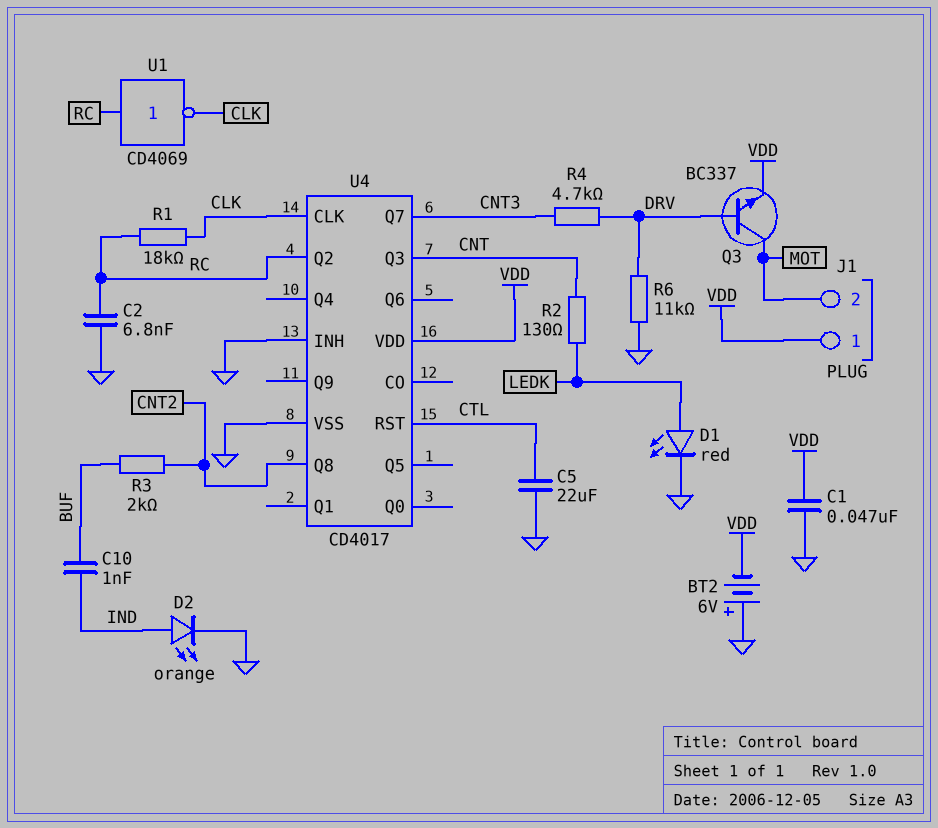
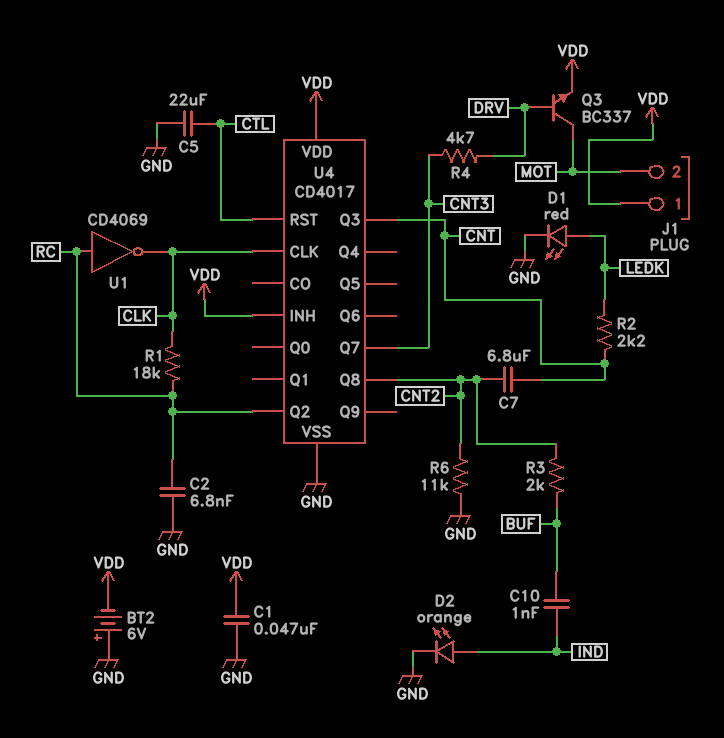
C7: none -> 6.8uF (CNT, CNT2)
R2: 130 (CNT, LEDK) -> 2.2k (CNT, LEDK)
R6: 11k (DRV, GND) -> 11k (CNT2, GND)
U4 pin INH: GND -> VDD

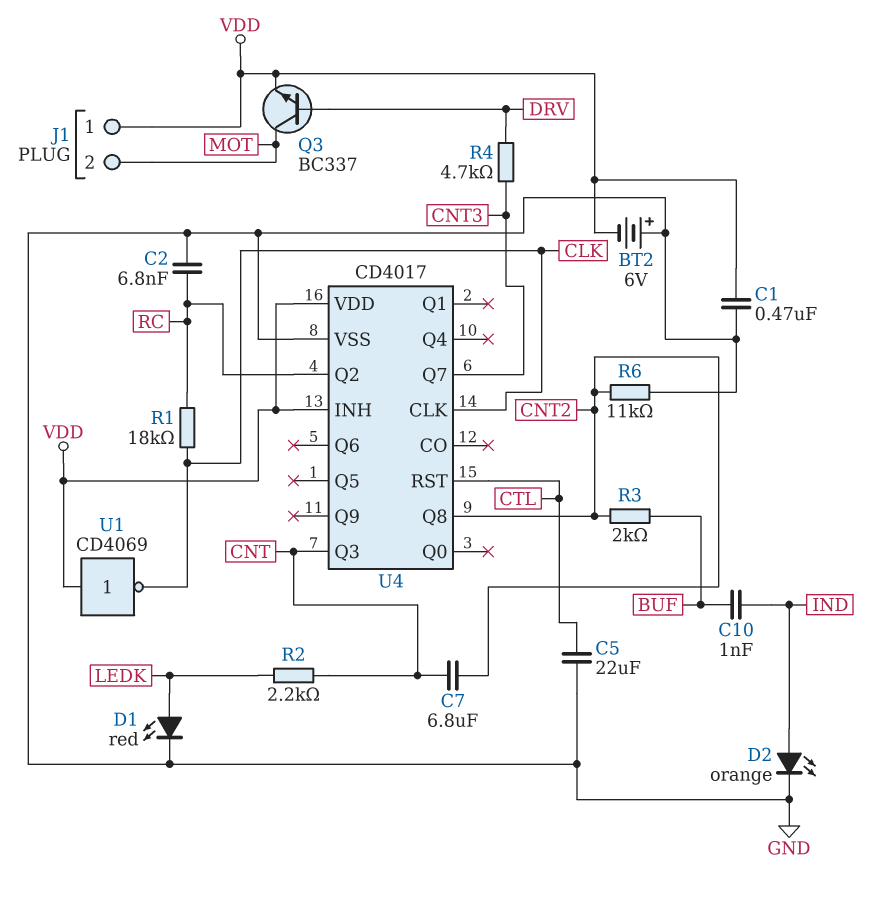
C1: 47nF (GND, VDD) -> 470nF (GND, VDD)
U1: NOT CD4069 (in RC, out CLK) -> NOT CD4069 (in VDD, out CLK)

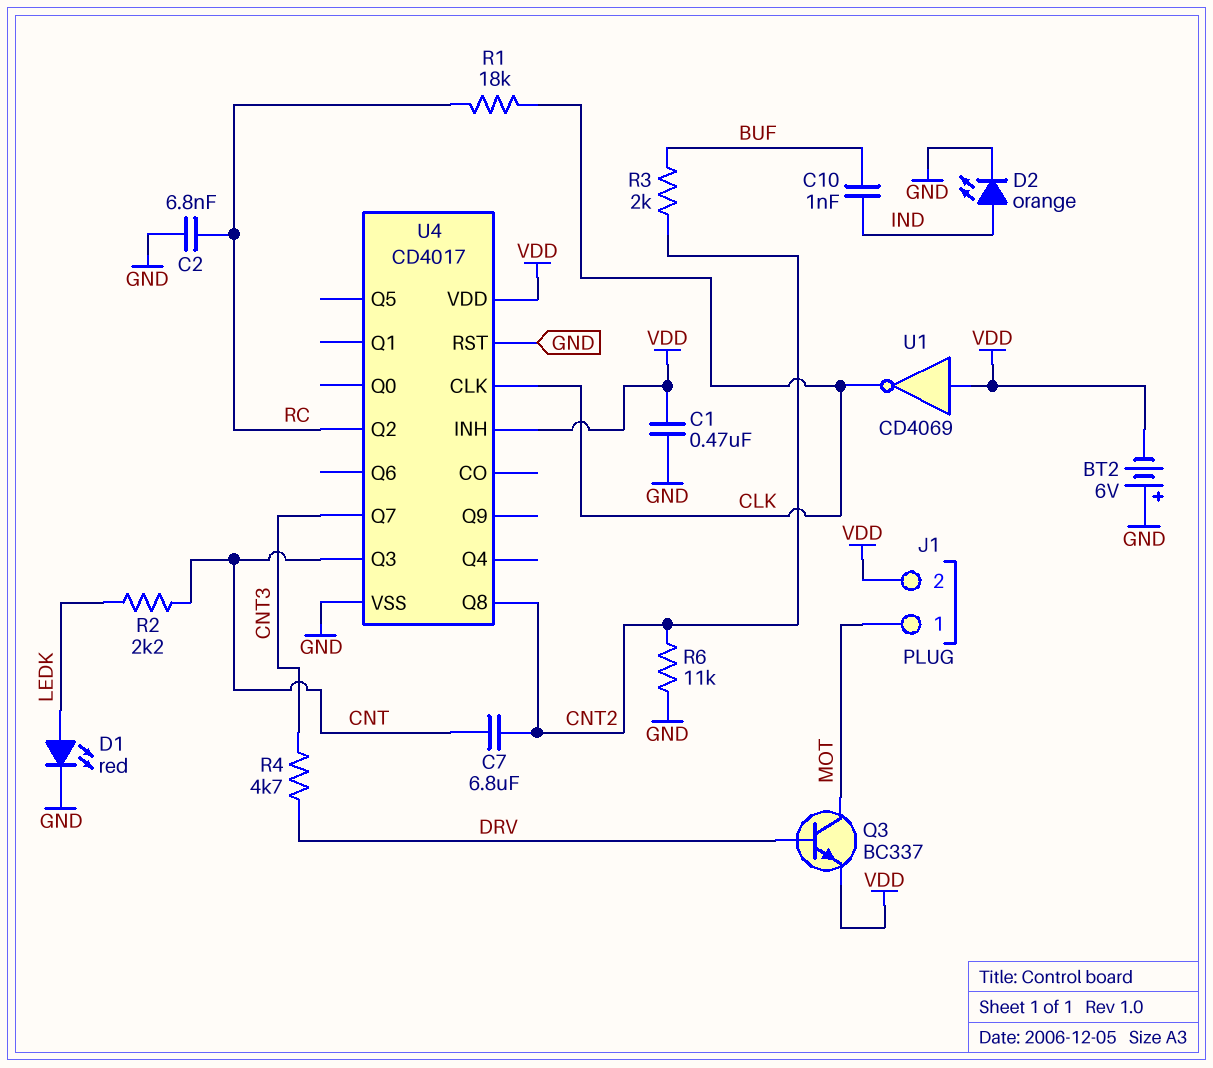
C5: 22uF (CTL, GND) -> none
J1 pin 1: VDD -> MOT
J1 pin 2: MOT -> VDD
U4 pin RST: CTL -> GND

